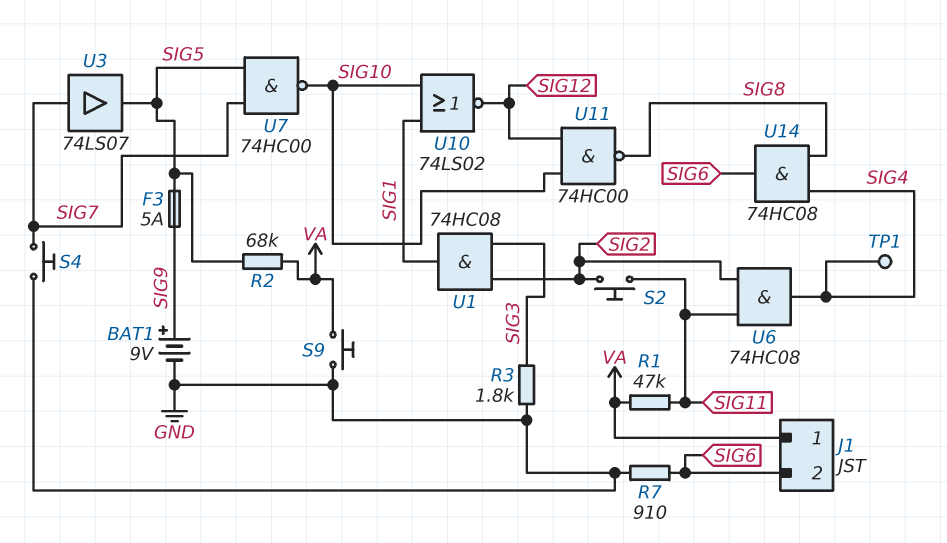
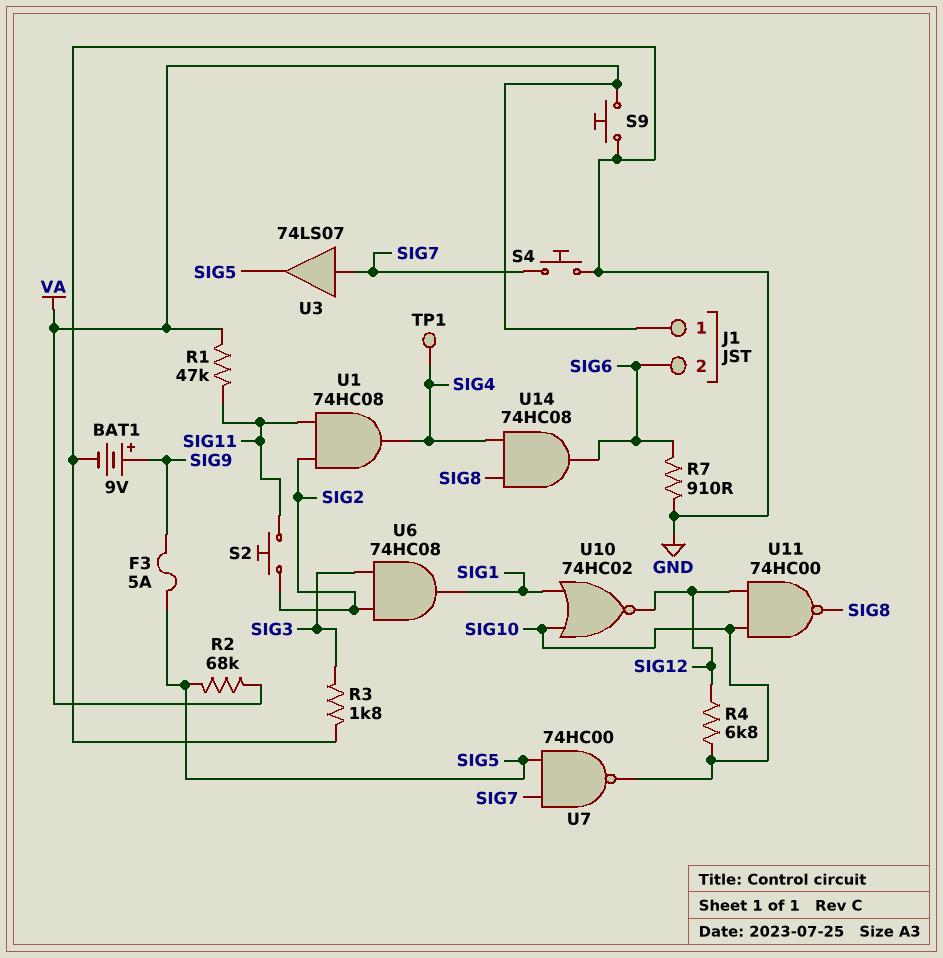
R4: none -> 6.8k (SIG10, SIG12)
U1: AND 74HC08 (in SIG2, in SIG3, out SIG1) -> AND 74HC08 (in SIG2, in SIG11, out SIG4)
U6: AND 74HC08 (in SIG2, in SIG11, out SIG4) -> AND 74HC08 (in SIG2, in SIG3, out SIG1)
U10: NOR 74LS02 (in SIG1, in SIG10, out SIG12) -> NOR 74HC02 (in SIG1, in SIG10, out SIG12)

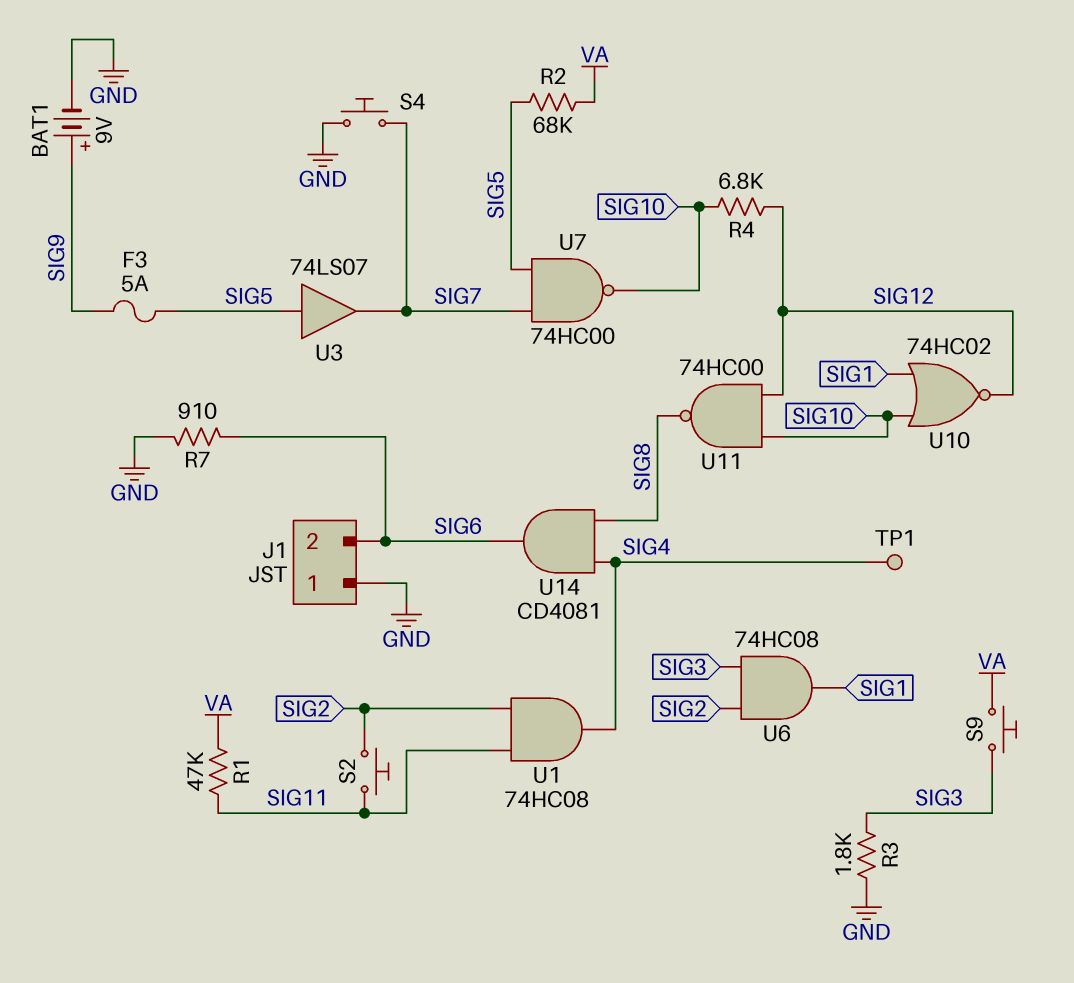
J1 pin 1: VA -> GND
S9: button (GND, VA) -> button (SIG3, VA)
U3: buffer 74LS07 (in SIG7, out SIG5) -> buffer 74LS07 (in SIG5, out SIG7)
U14: AND 74HC08 (in SIG4, in SIG8, out SIG6) -> AND CD4081 (in SIG4, in SIG8, out SIG6)

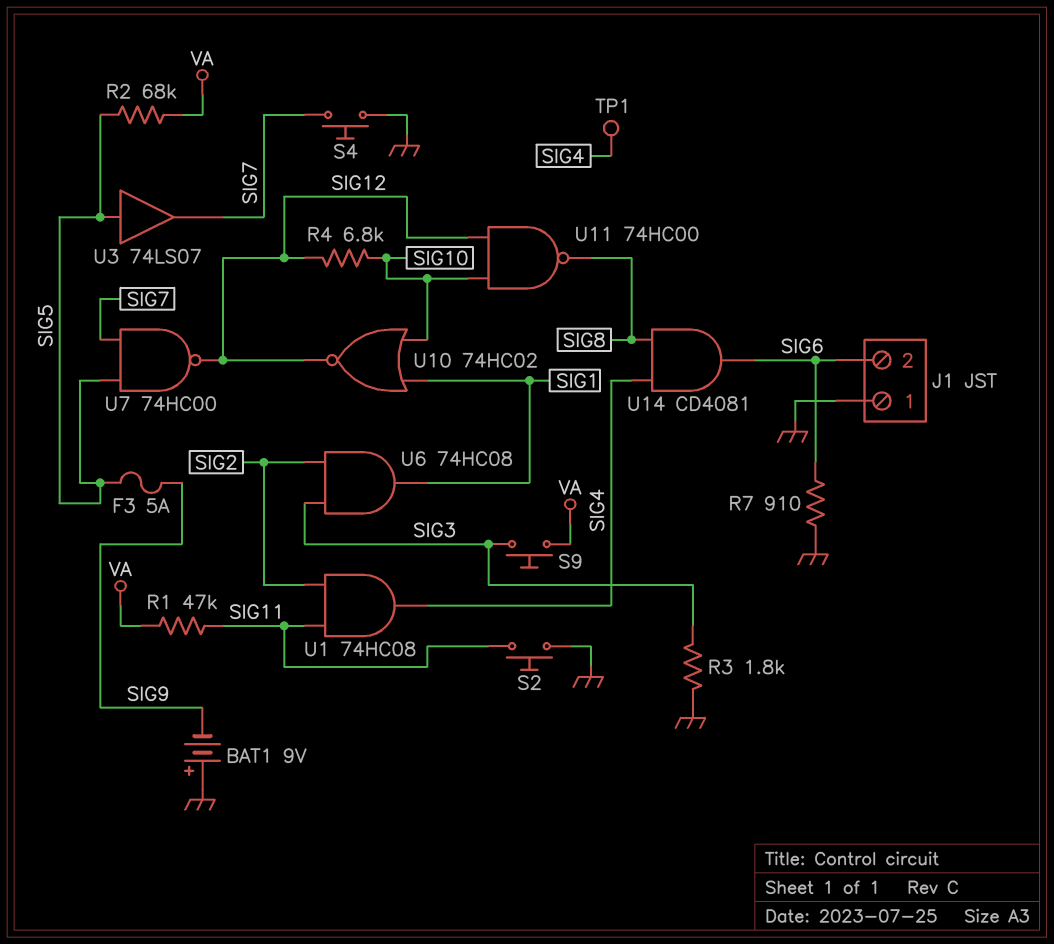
BAT1: 9V (plus SIG9, minus GND) -> 9V (plus GND, minus SIG9)
S2: button (SIG2, SIG11) -> button (GND, SIG11)
U7: NAND 74HC00 (in SIG5, in SIG7, out SIG10) -> NAND 74HC00 (in SIG5, in SIG7, out SIG12)

